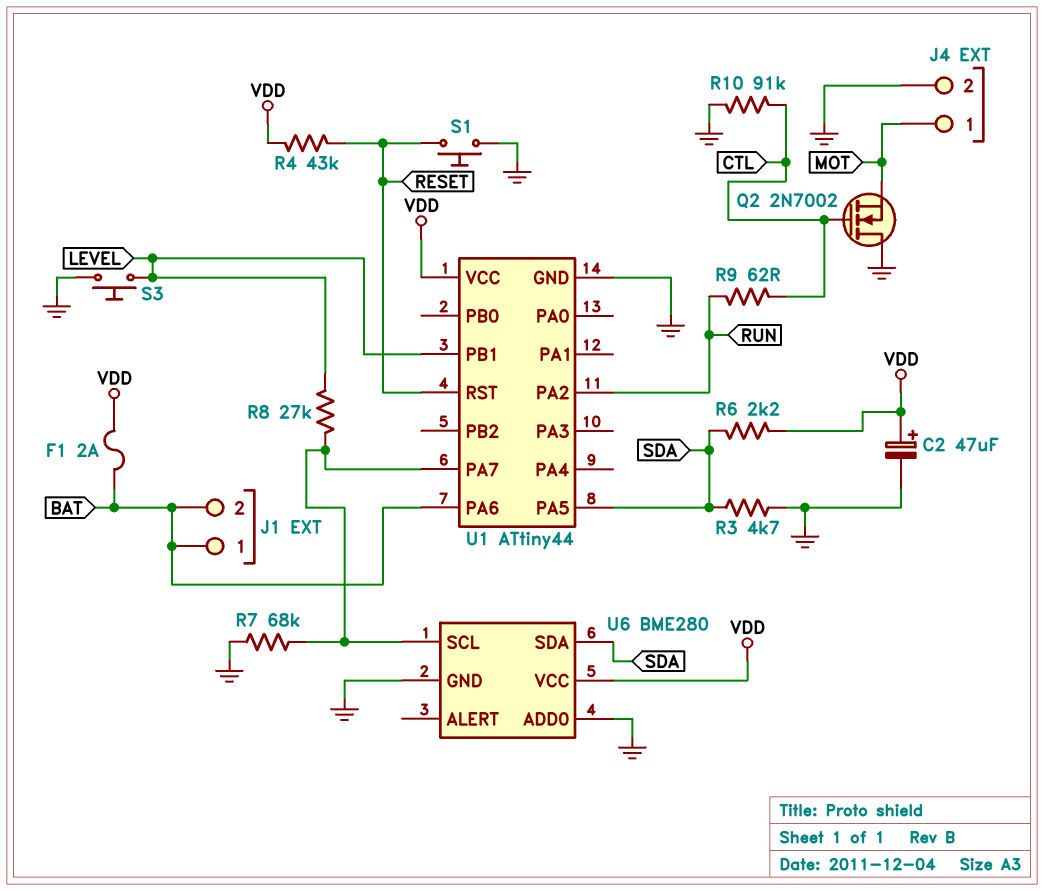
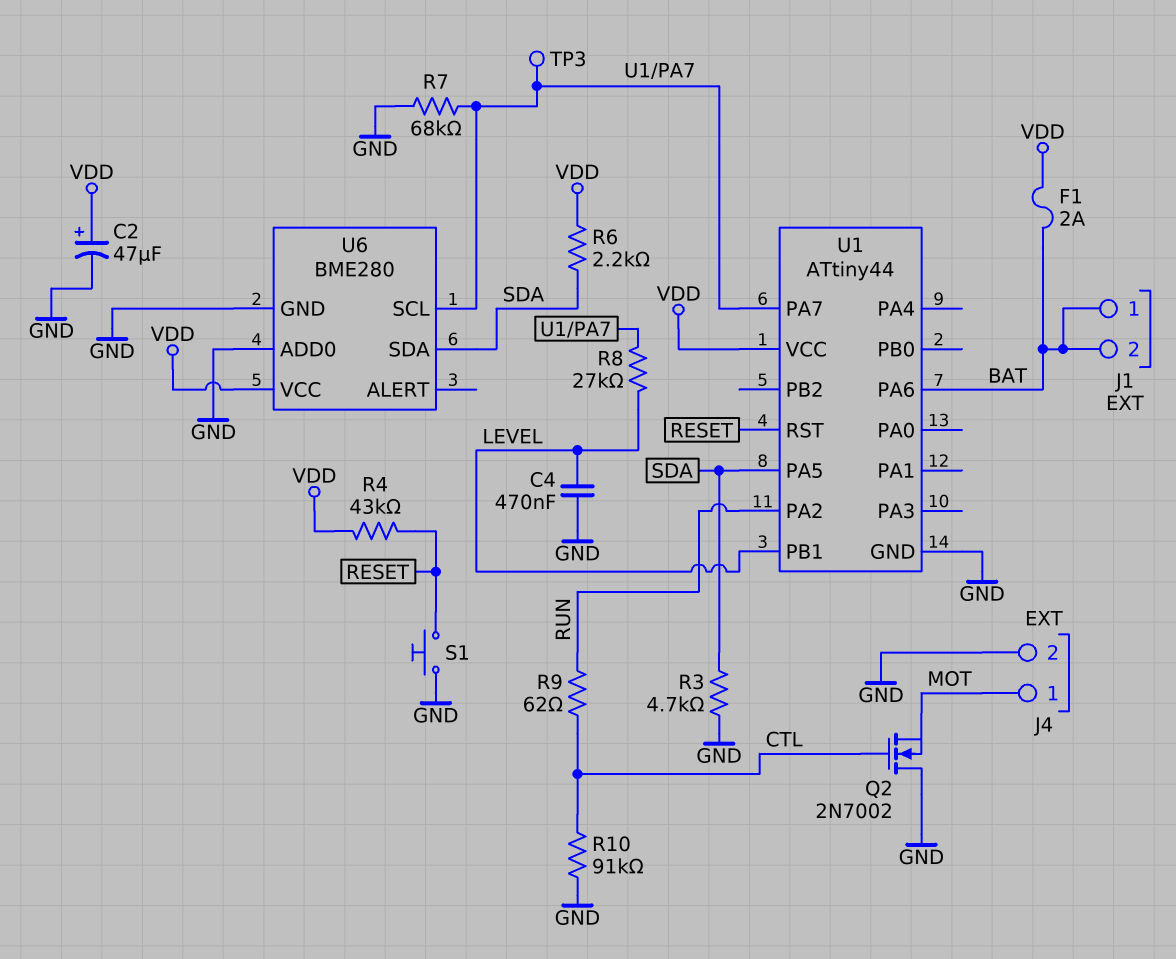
C4: none -> 470nF (GND, LEVEL)
S3: button (GND, LEVEL) -> none
TP3: none -> test point (U1/PA7)

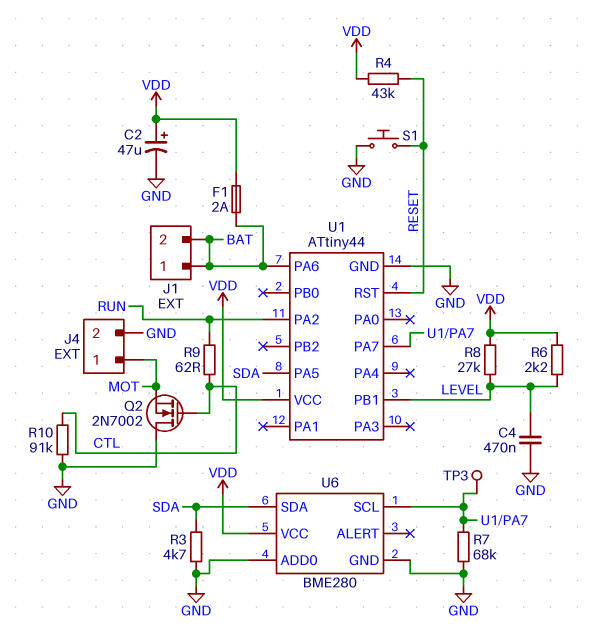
R6: 2.2k (SDA, VDD) -> 2.2k (LEVEL, VDD)
R8: 27k (LEVEL, U1/PA7) -> 27k (LEVEL, VDD)

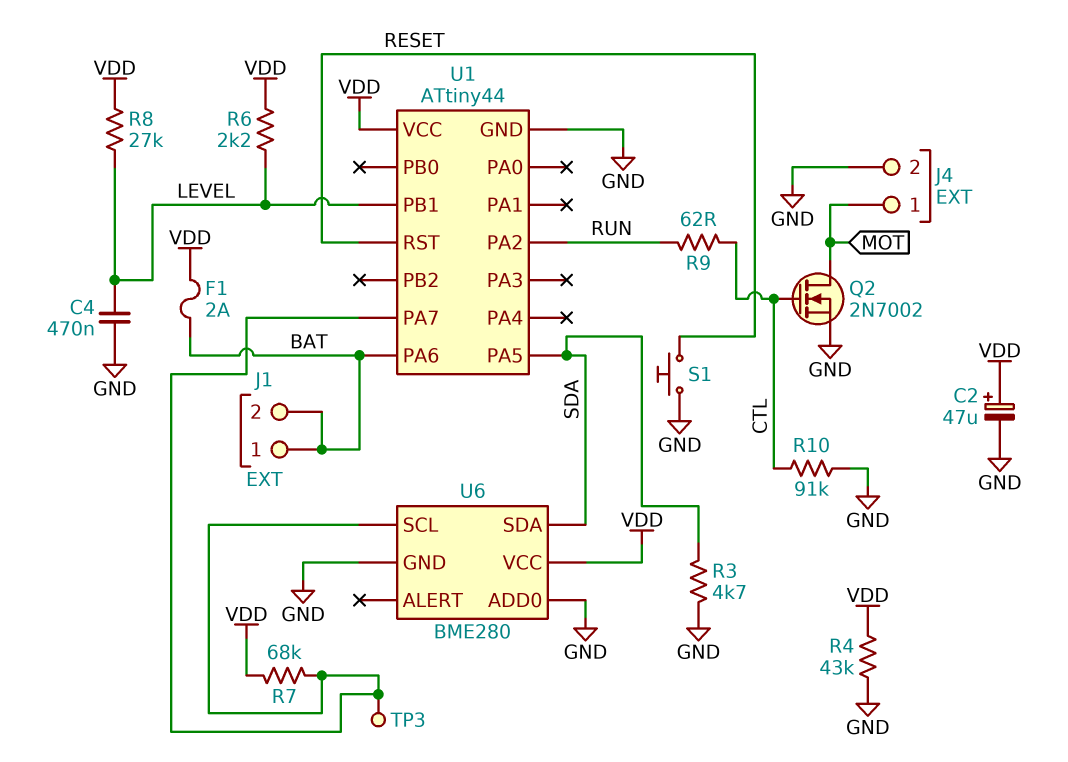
Q2: NMOS 2N7002 (G CTL, D GND, S MOT) -> NMOS 2N7002 (G CTL, D MOT, S GND)
R4: 43k (RESET, VDD) -> 43k (GND, VDD)
R7: 68k (GND, U1/PA7) -> 68k (U1/PA7, VDD)

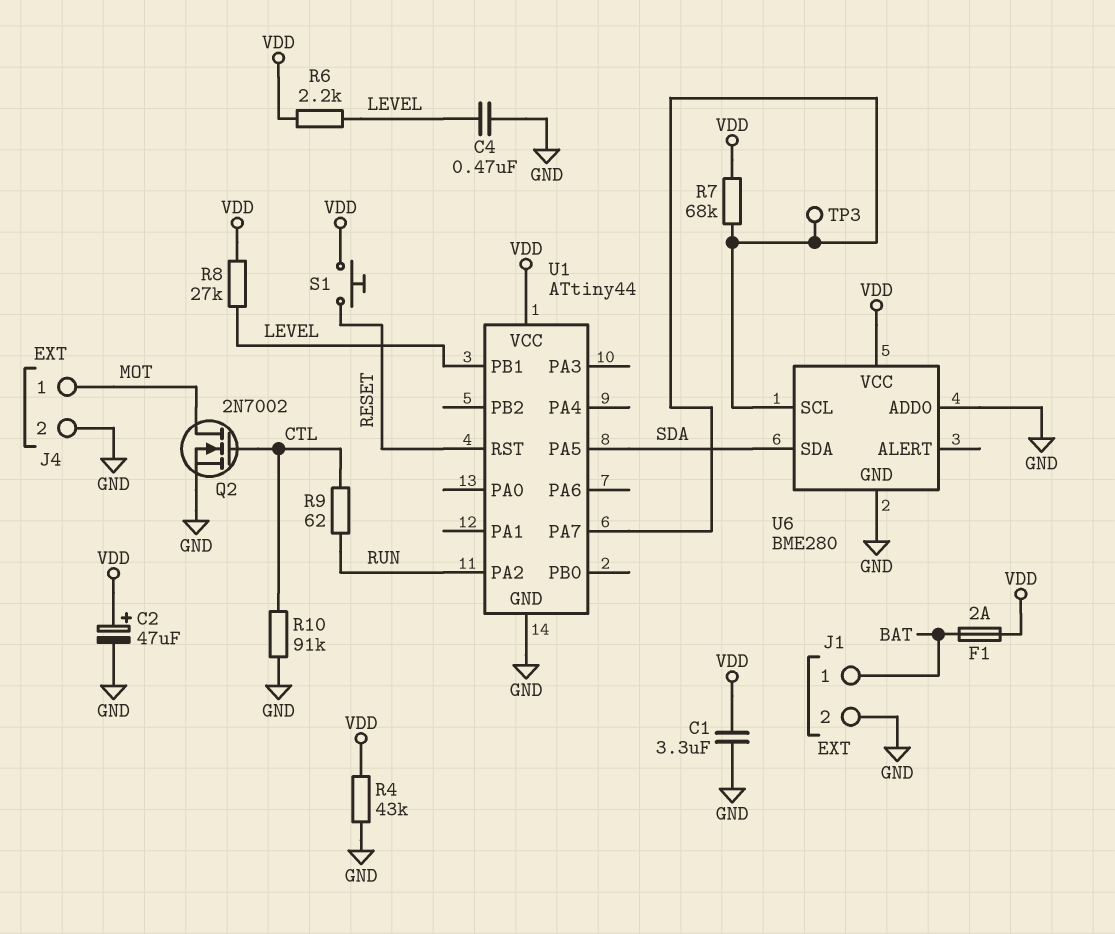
C1: none -> 3.3uF (GND, VDD)
J1 pin 2: BAT -> GND
R3: 4.7k (GND, SDA) -> none
S1: button (GND, RESET) -> button (RESET, VDD)
U1 pin PA6: BAT -> none

